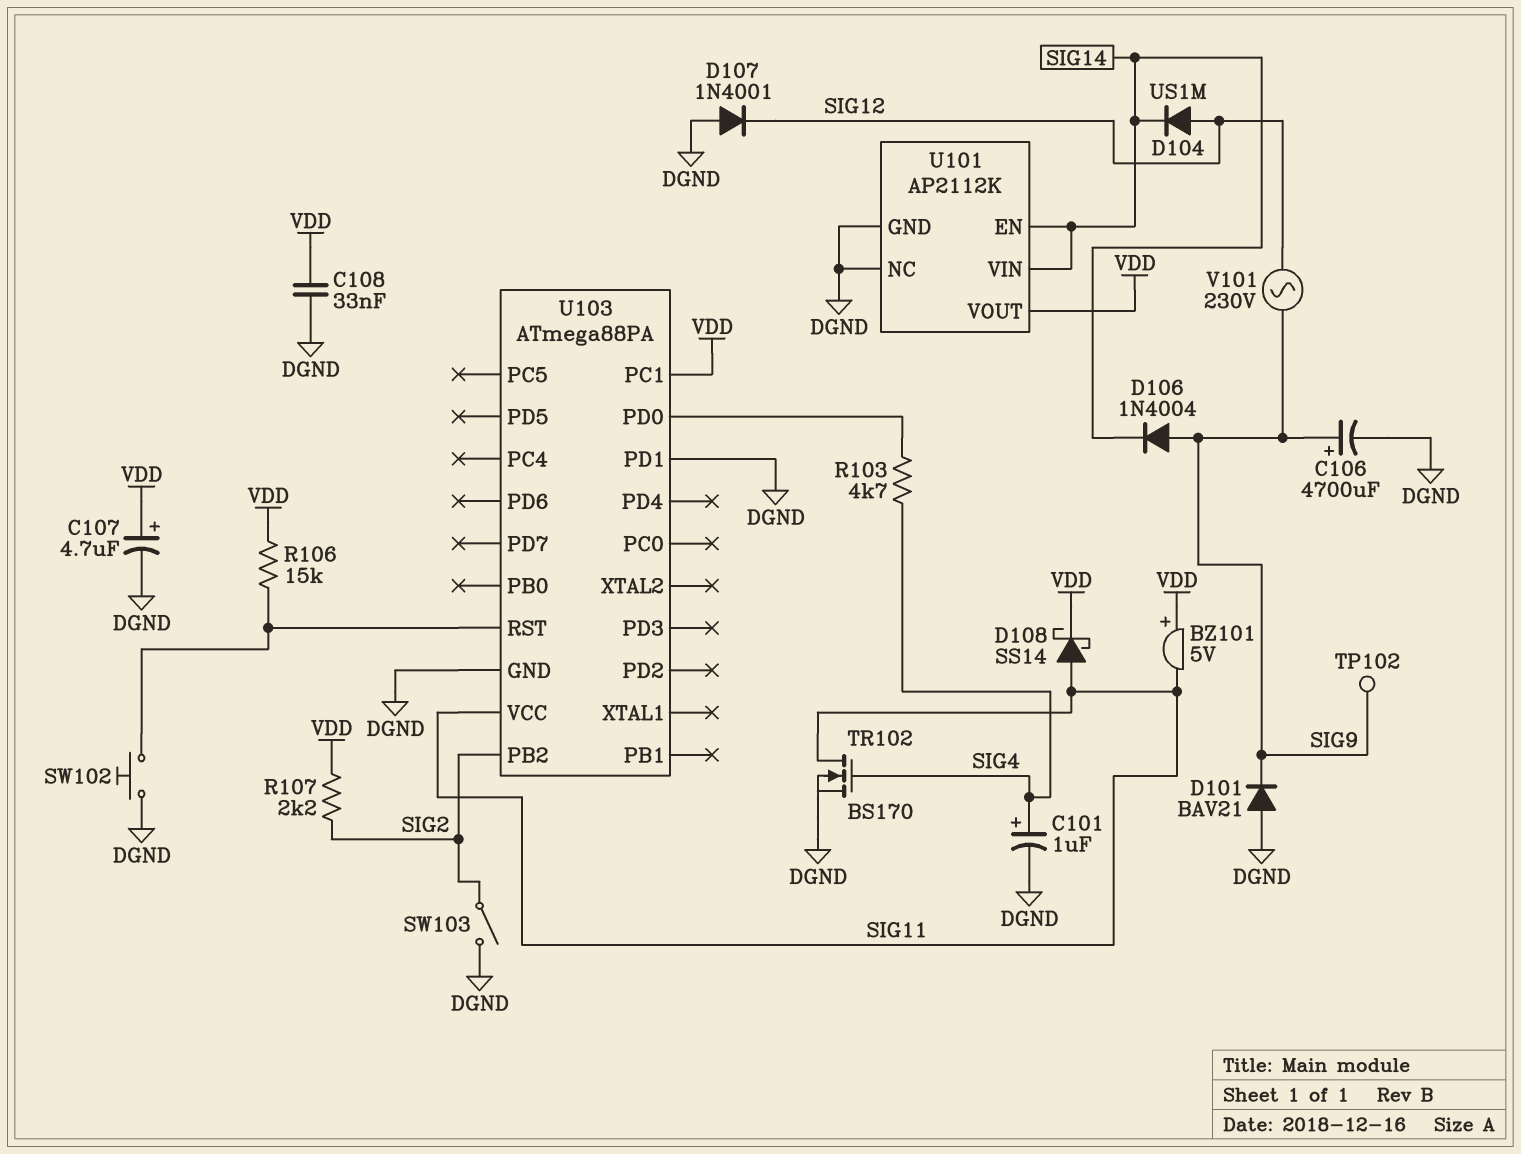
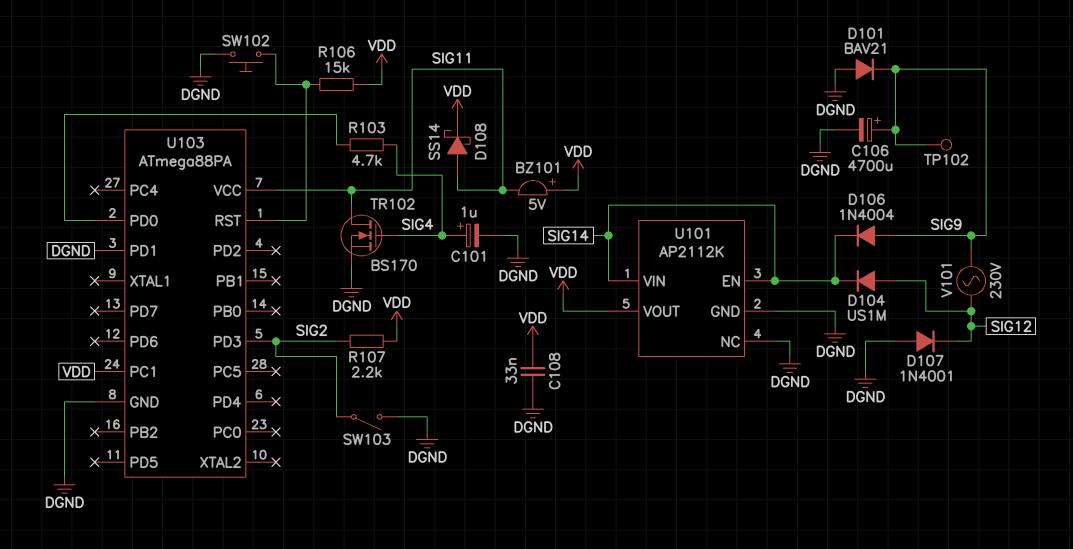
C107: 4.7uF (plus VDD, minus DGND) -> none
U103 pin PB2: SIG2 -> none
U103 pin PD3: none -> SIG2

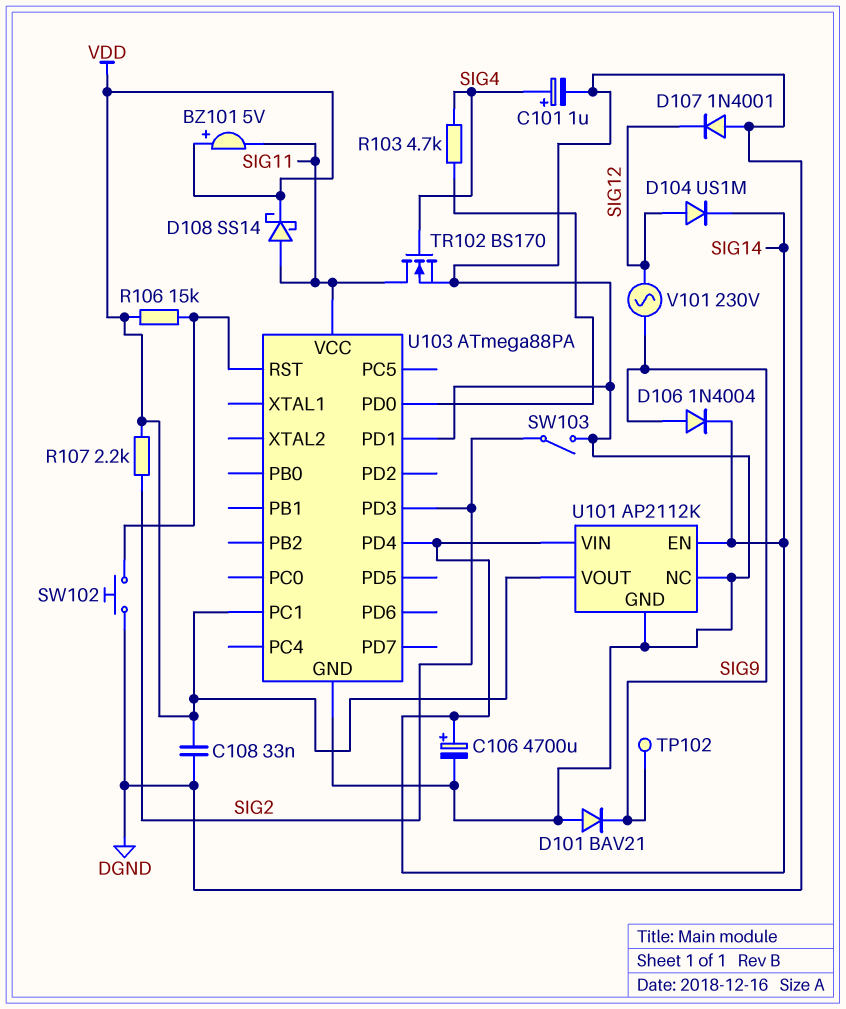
C106: 4700uF (plus SIG9, minus DGND) -> 4700uF (plus SIG14, minus DGND)
U103 pin PD4: none -> SIG14

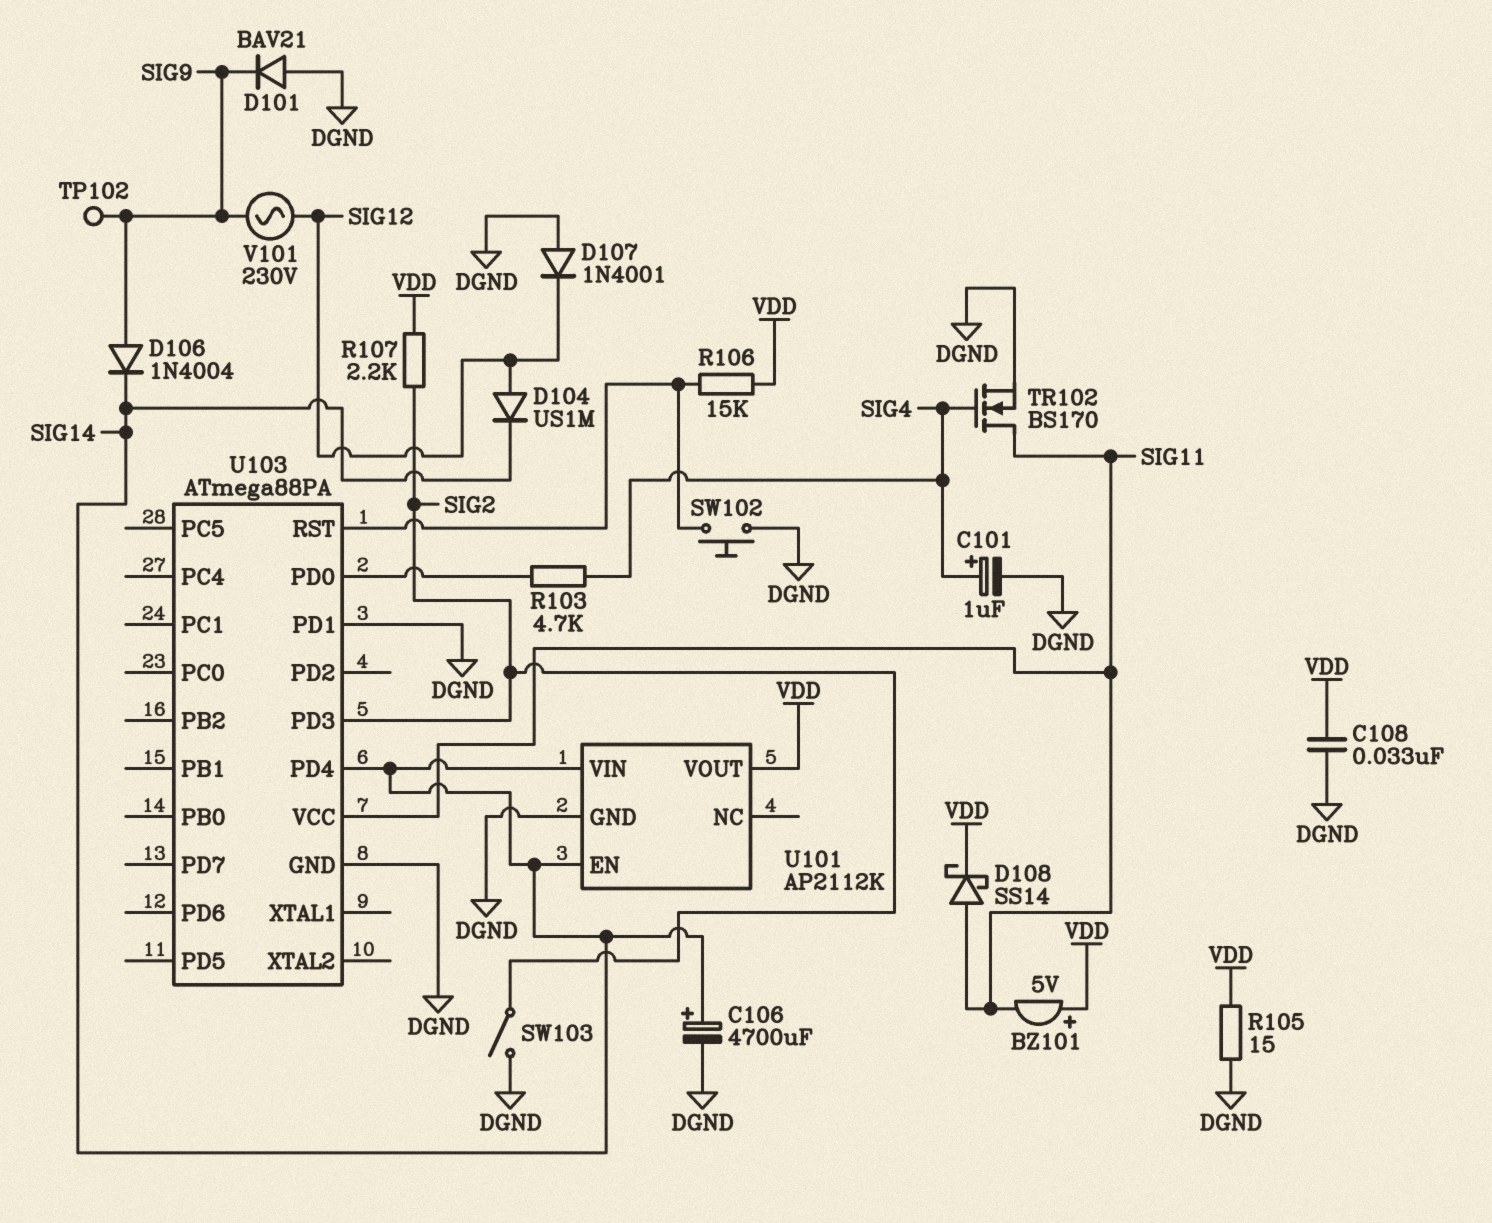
R105: none -> 15 (DGND, VDD)
U101 pin NC: DGND -> none
U103 pin PC1: VDD -> none

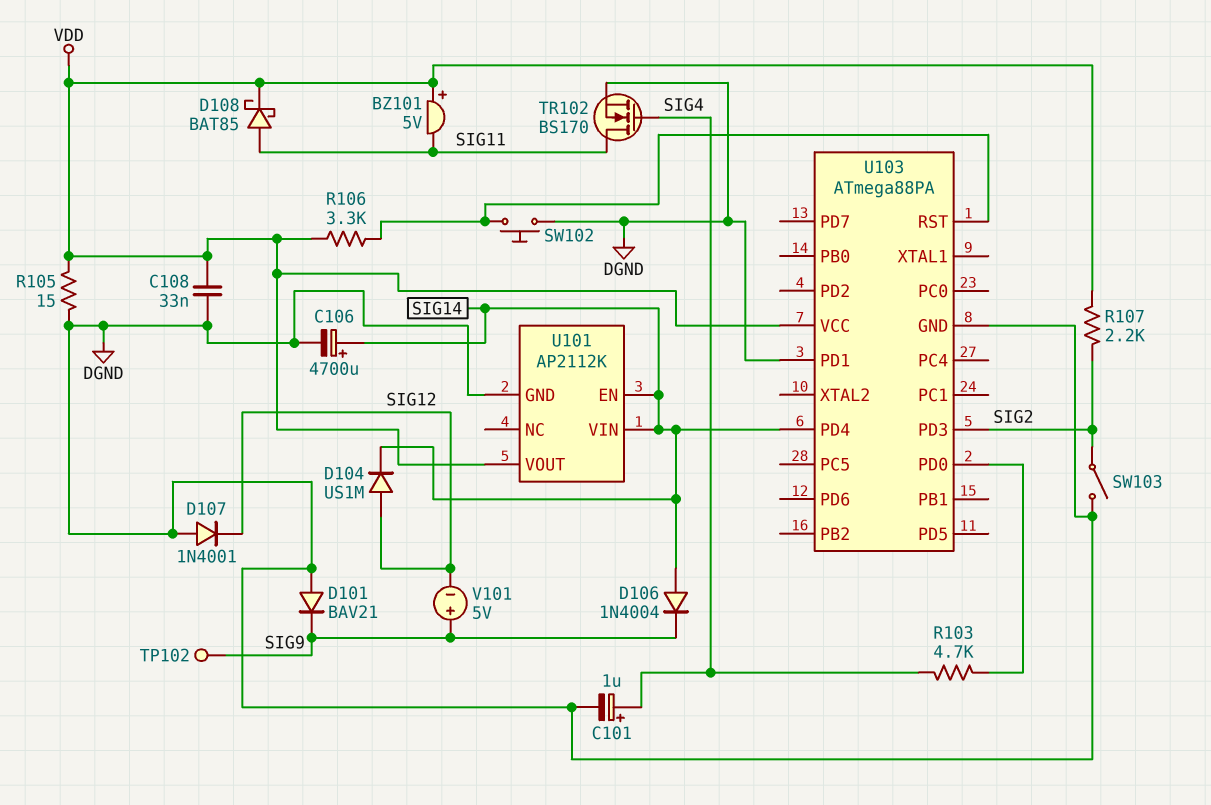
D106: diode 1N4004 (A SIG9, K SIG14) -> diode 1N4004 (A SIG14, K SIG9)
D108: schottky SS14 (A SIG11, K VDD) -> schottky BAT85 (A SIG11, K VDD)
R106: 15k (U103/RST, VDD) -> 3.3k (U103/RST, VDD)
U103 pin VCC: SIG11 -> VDD
V101: AC 230V (SIG9, SIG12) -> 5V (plus SIG9, minus SIG12)

